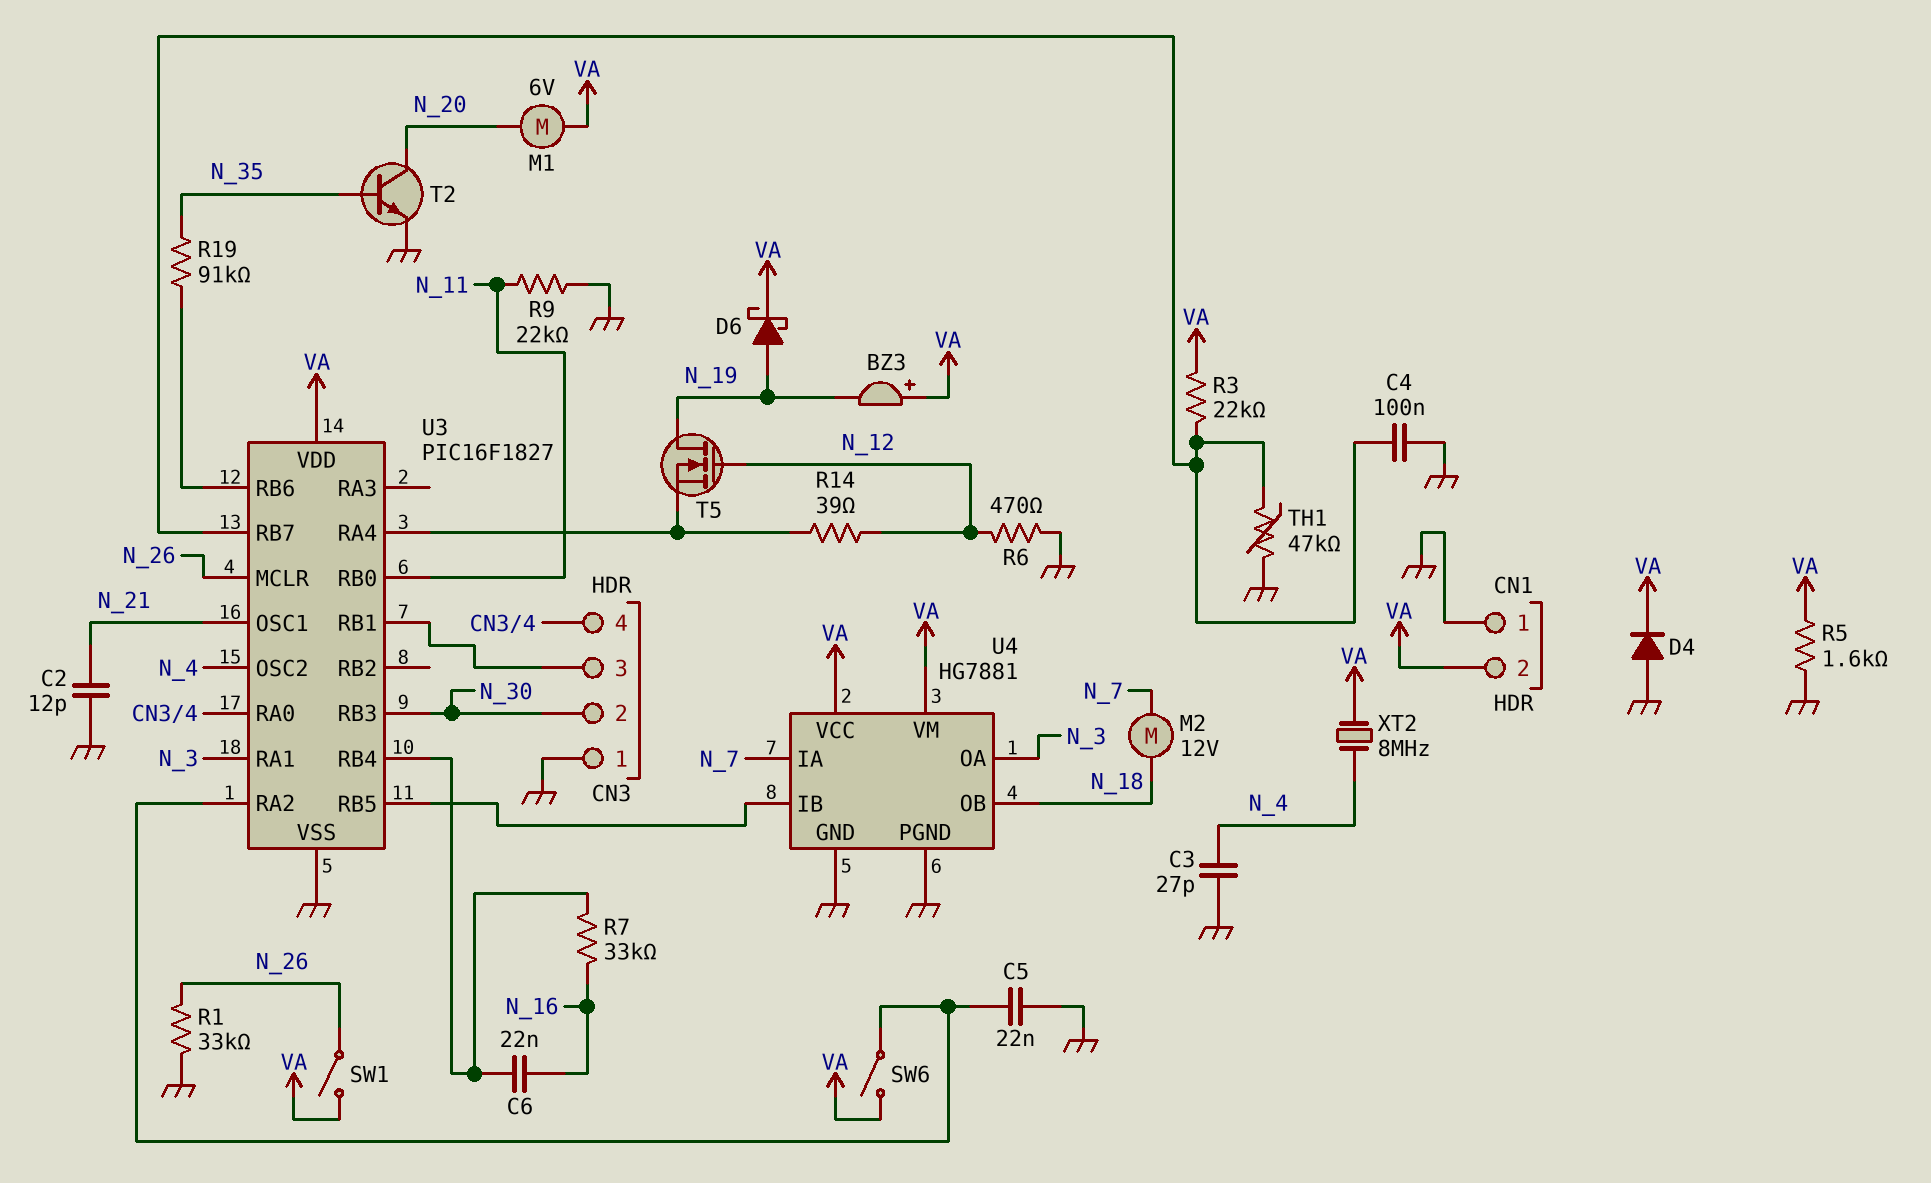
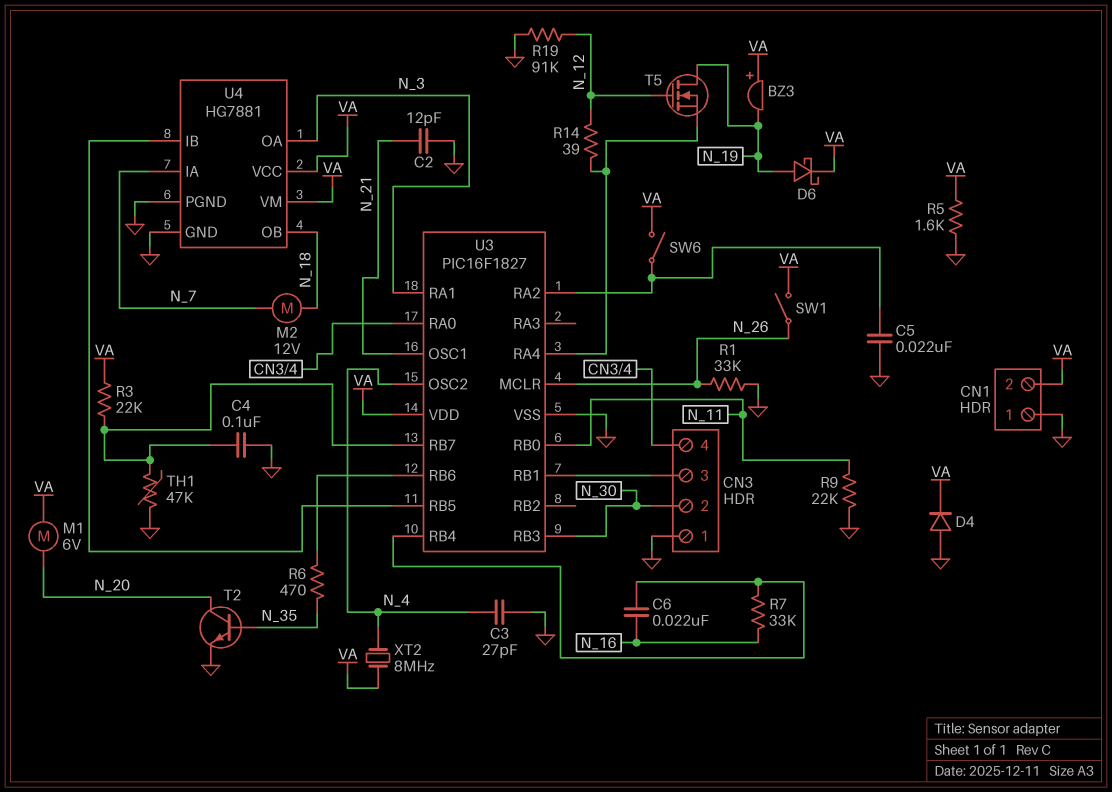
R6: 470 (GND, N_12) -> 470 (N_35, U3/RB6)
R19: 91k (N_35, U3/RB6) -> 91k (GND, N_12)

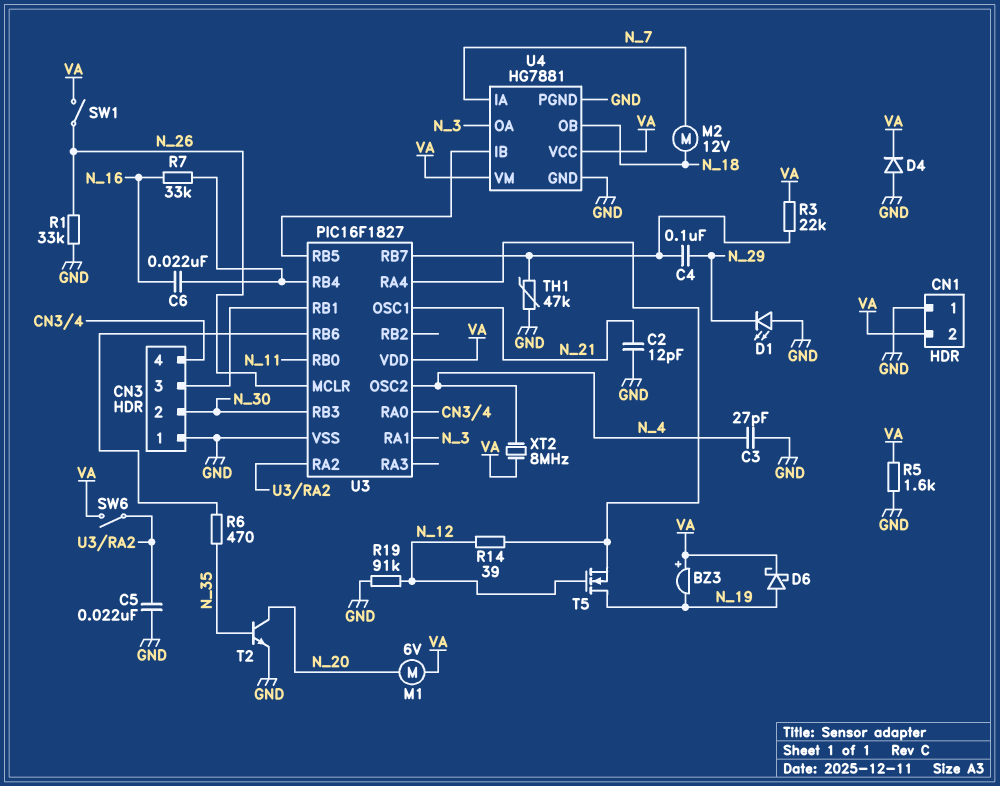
C4: 100nF (GND, U3/RB7) -> 100nF (N_29, U3/RB7)
D1: none -> LED (A GND, K N_29)
R9: 22k (GND, N_11) -> none

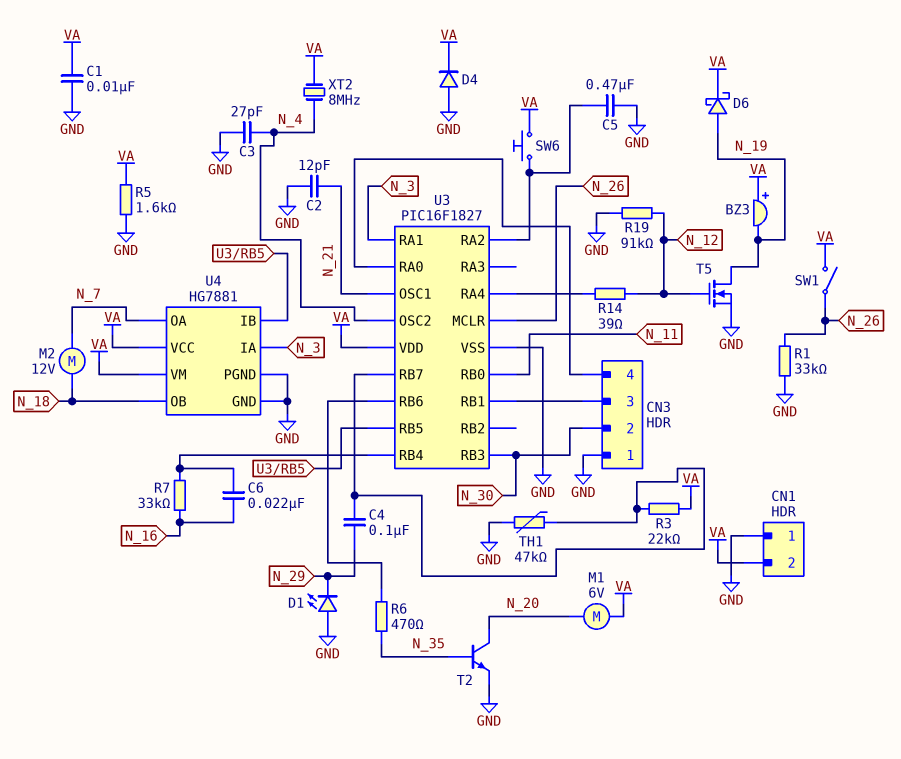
C1: none -> 10nF (GND, VA)
C5: 22nF (GND, U3/RA2) -> 470nF (GND, U3/RA2)
SW6: switch (U3/RA2, VA) -> button (U3/RA2, VA)
T5: NMOS (G N_12, D N_19, S U3/RA4) -> NMOS (G N_12, D N_19, S GND)
U4 pin IA: N_7 -> N_3
U4 pin OA: N_3 -> N_7

